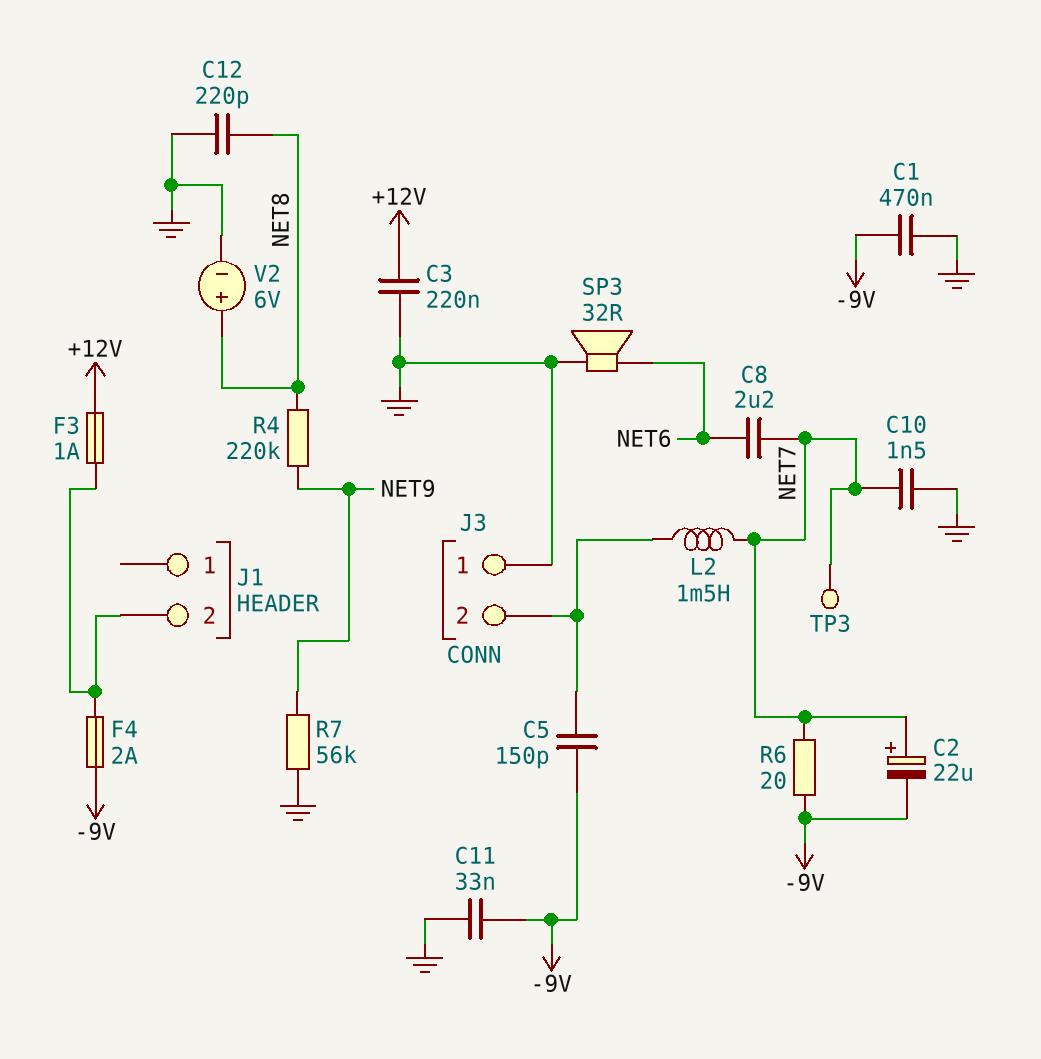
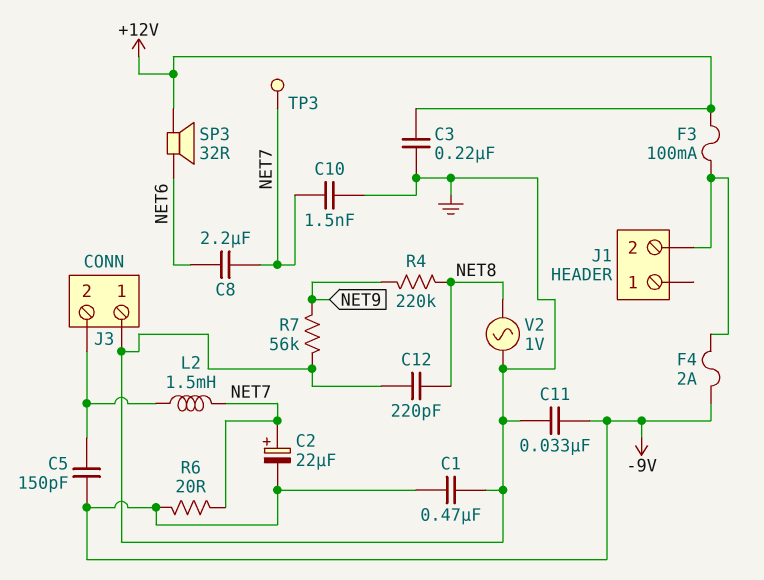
F3: 1A (+12V, J1/2) -> 100mA (+12V, J1/2)
SP3: speaker 32R (GND, NET6) -> speaker 32R (+12V, NET6)
V2: 6V (plus NET8, minus GND) -> AC 1V (GND, NET8)

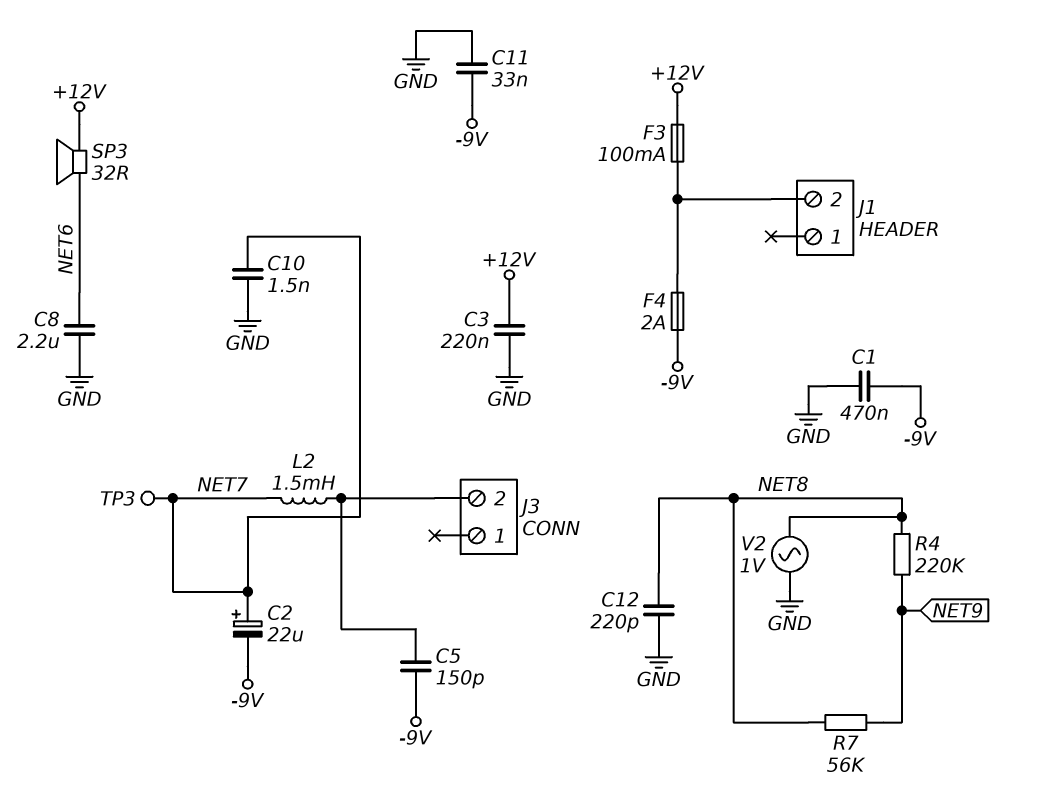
C8: 2.2uF (NET6, NET7) -> 2.2uF (GND, NET6)
J3 pin 1: GND -> none
R6: 20 (-9V, NET7) -> none
R7: 56k (GND, NET9) -> 56k (NET8, NET9)

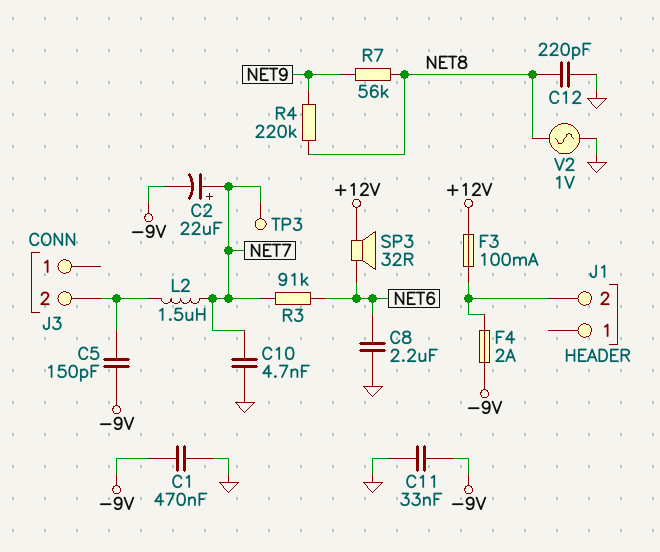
C3: 220nF (+12V, GND) -> none
C10: 1.5nF (GND, NET7) -> 4.7nF (GND, NET7)
L2: 1.5mH (J3/2, NET7) -> 1.5uH (J3/2, NET7)
R3: none -> 91k (NET6, NET7)

